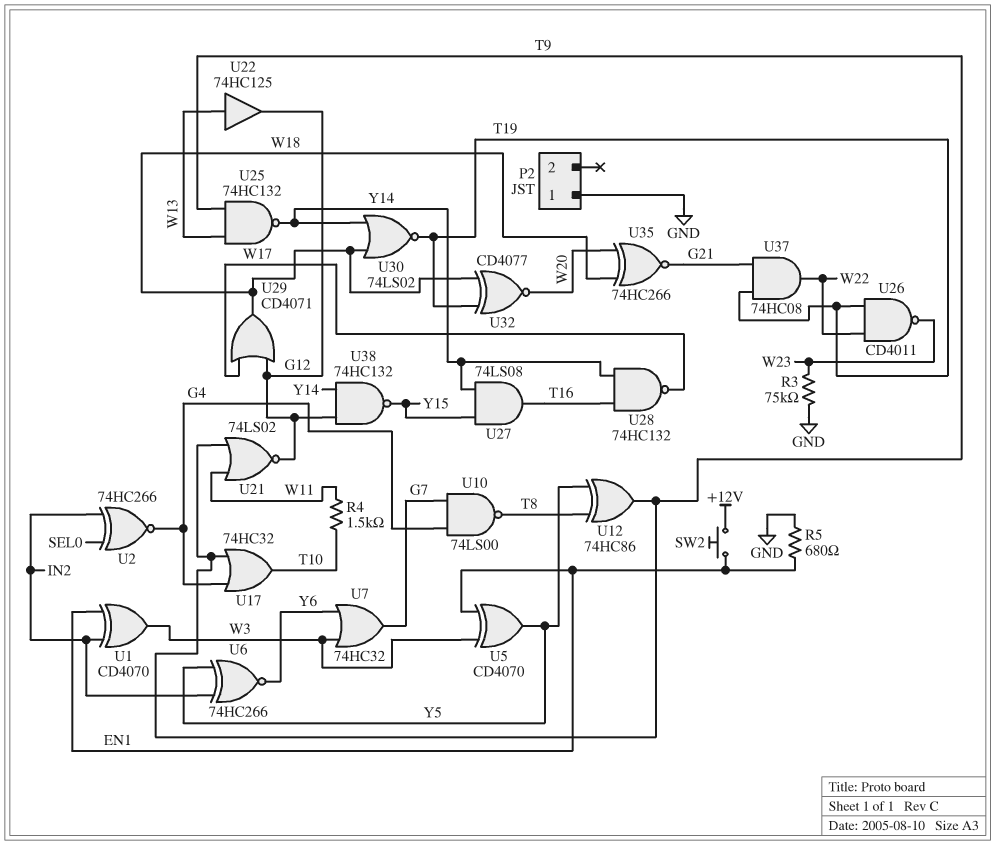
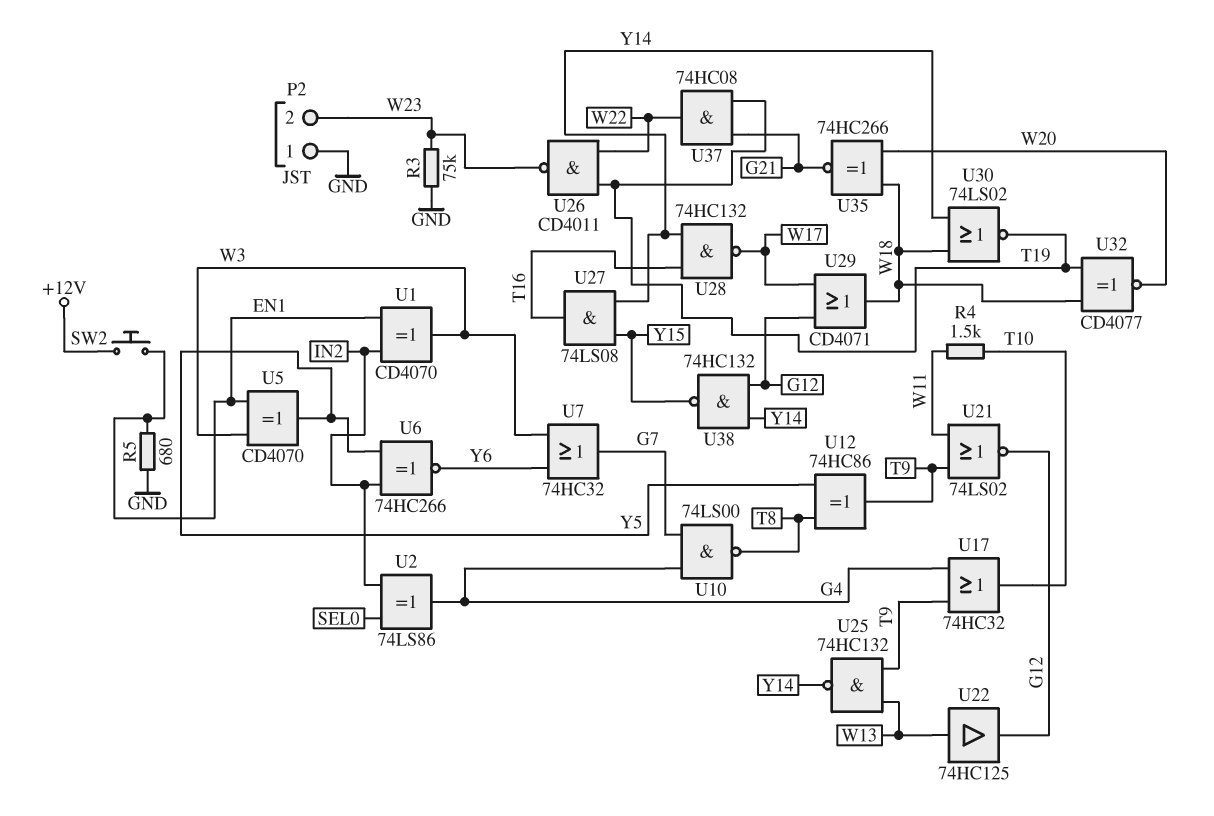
P2 pin 2: none -> W23
U2: XNOR 74HC266 (in IN2, in SEL0, out G4) -> XOR 74LS86 (in IN2, in SEL0, out G4)

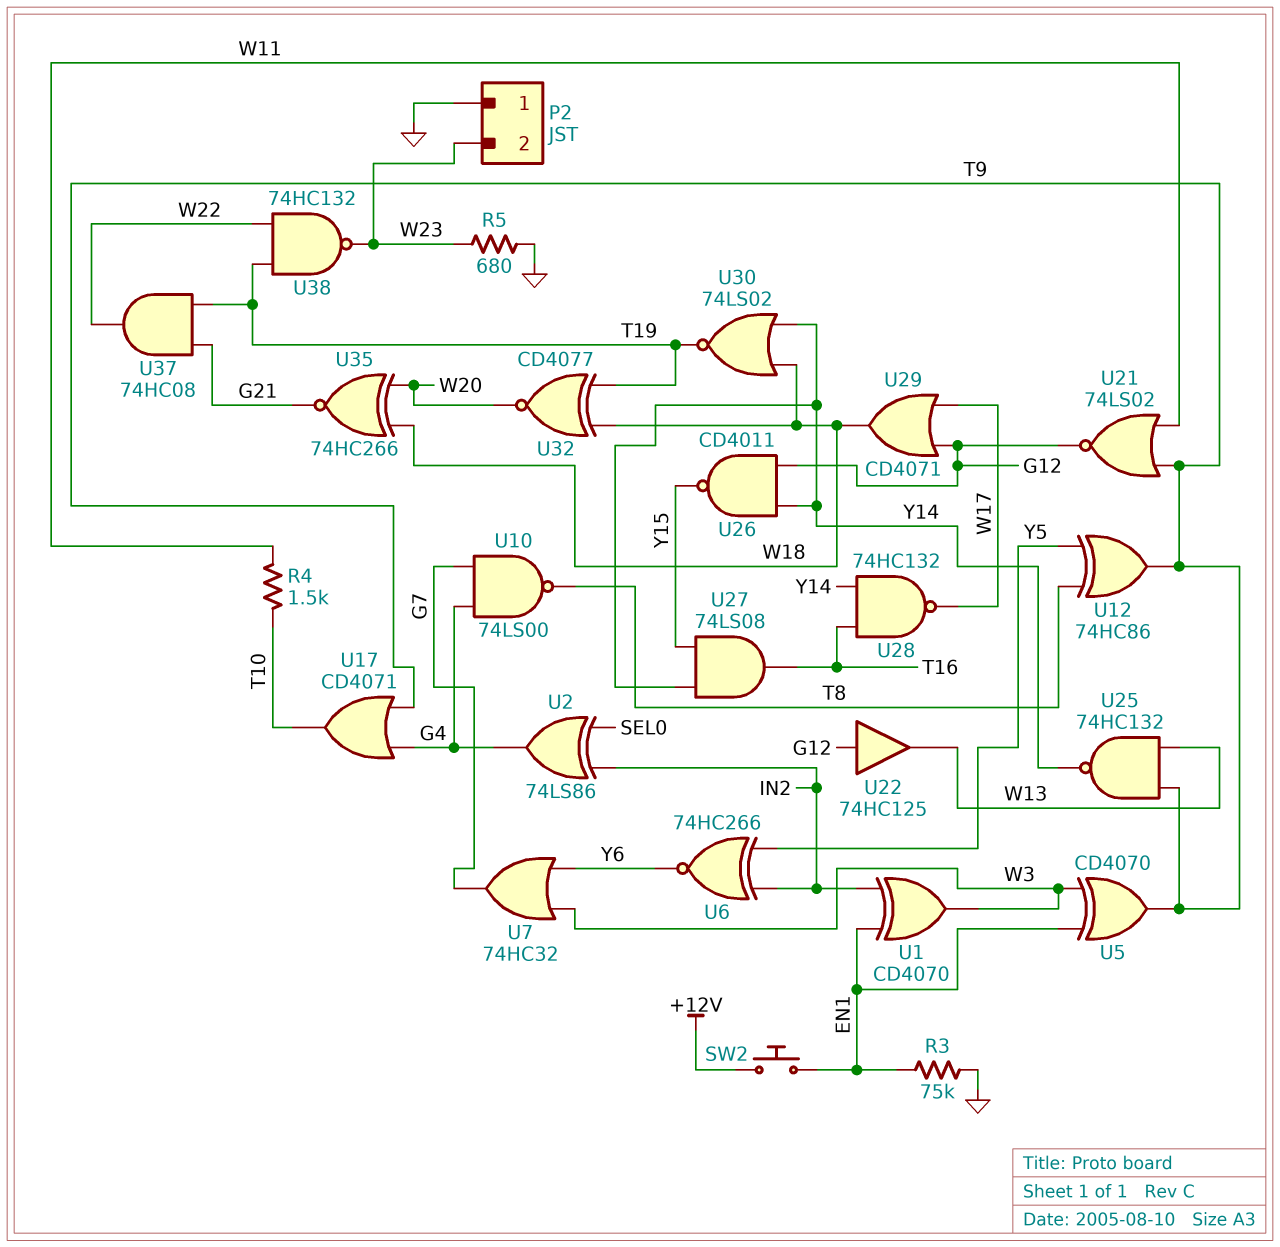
R3: 75k (GND, W23) -> 75k (EN1, GND)
R5: 680 (EN1, GND) -> 680 (GND, W23)
U5: XOR CD4070 (in EN1, in W3, out Y5) -> XOR CD4070 (in EN1, in W3, out T9)
U17: OR 74HC32 (in G4, in T9, out T10) -> OR CD4071 (in G4, in T9, out T10)
U22: buffer 74HC125 (in W13, out G12) -> buffer 74HC125 (in G12, out W13)
U26: NAND CD4011 (in T19, in W22, out W23) -> NAND CD4011 (in G12, in Y14, out Y15)
U38: NAND 74HC132 (in G12, in Y14, out Y15) -> NAND 74HC132 (in T19, in W22, out W23)

